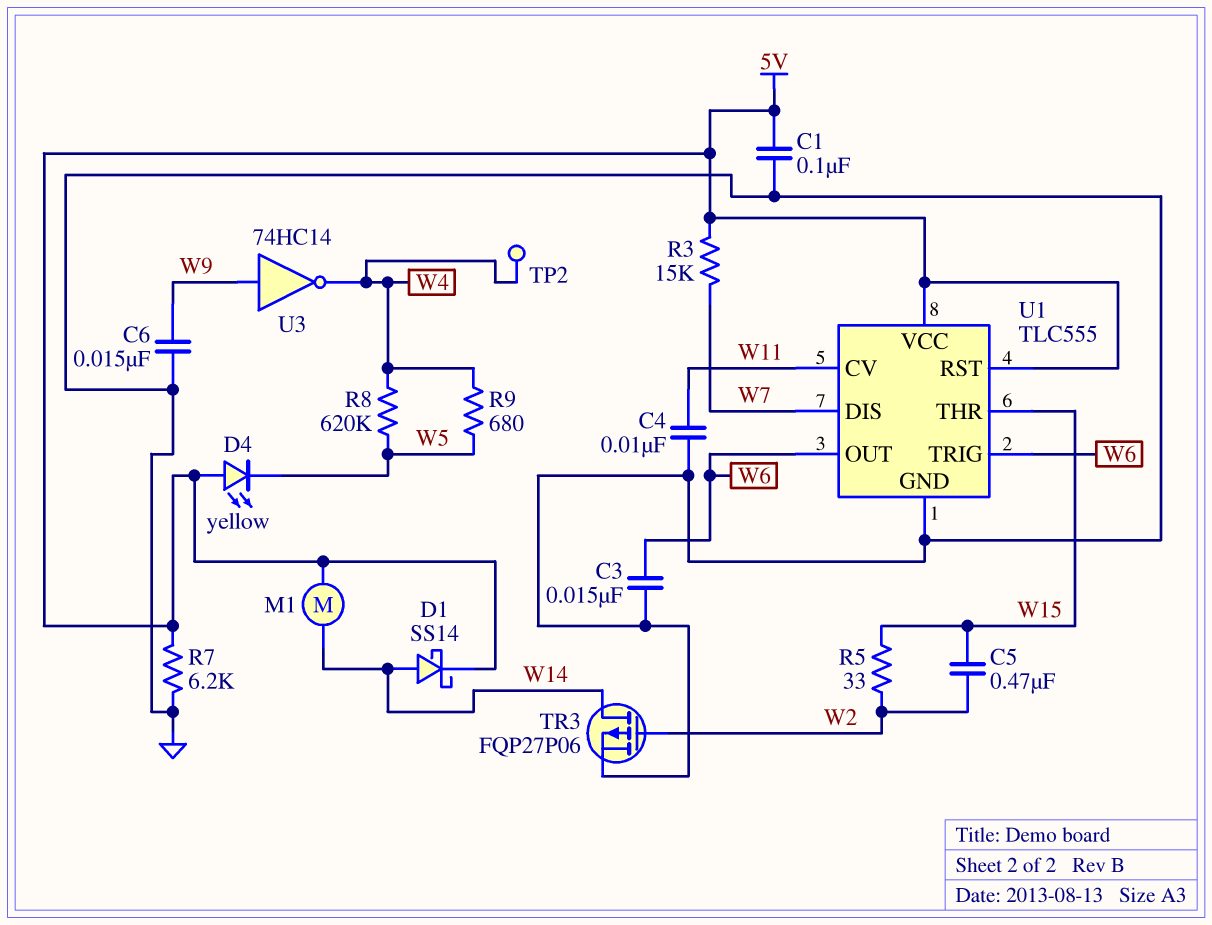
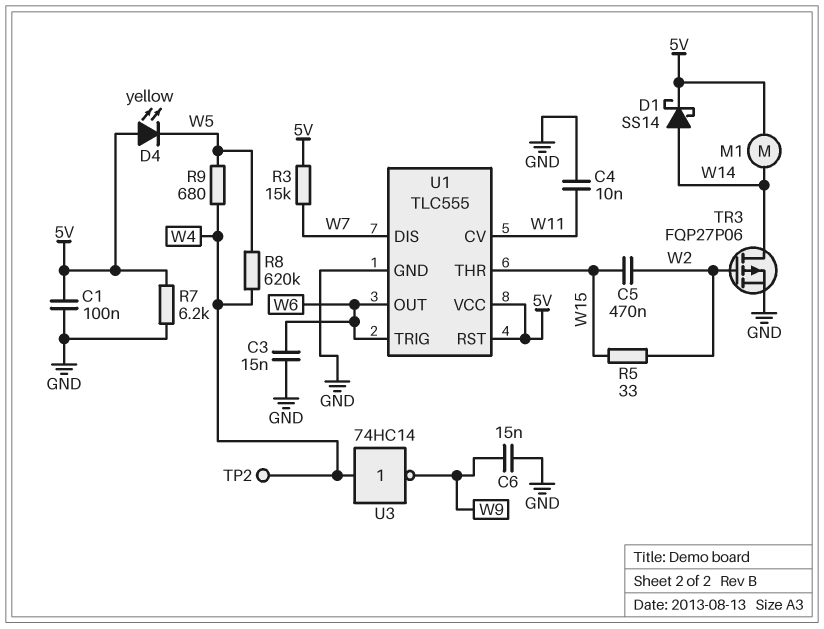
U3: NOT 74HC14 (in W9, out W4) -> NOT 74HC14 (in W4, out W9)

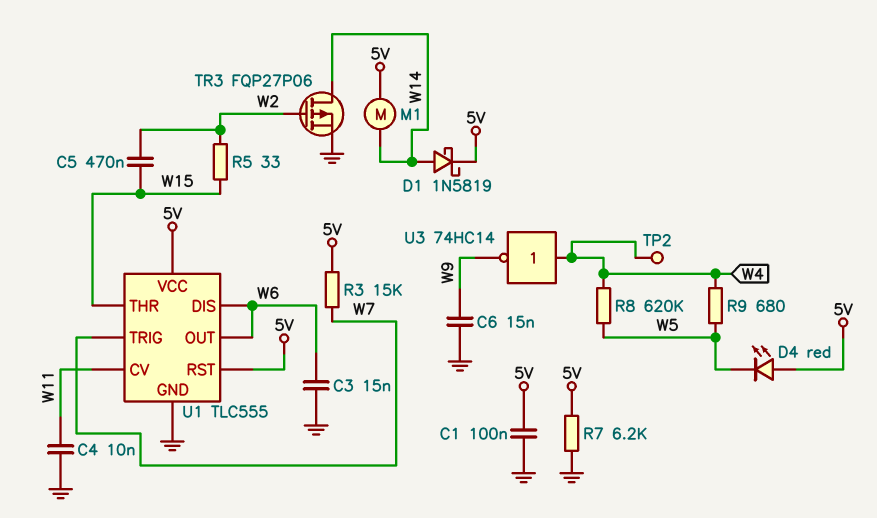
D1: schottky SS14 (A W14, K 5V) -> schottky 1N5819 (A W14, K 5V)
D4: LED yellow (A 5V, K W5) -> LED red (A 5V, K W5)
U1 pin DIS: W7 -> W6
U1 pin TRIG: W6 -> W7

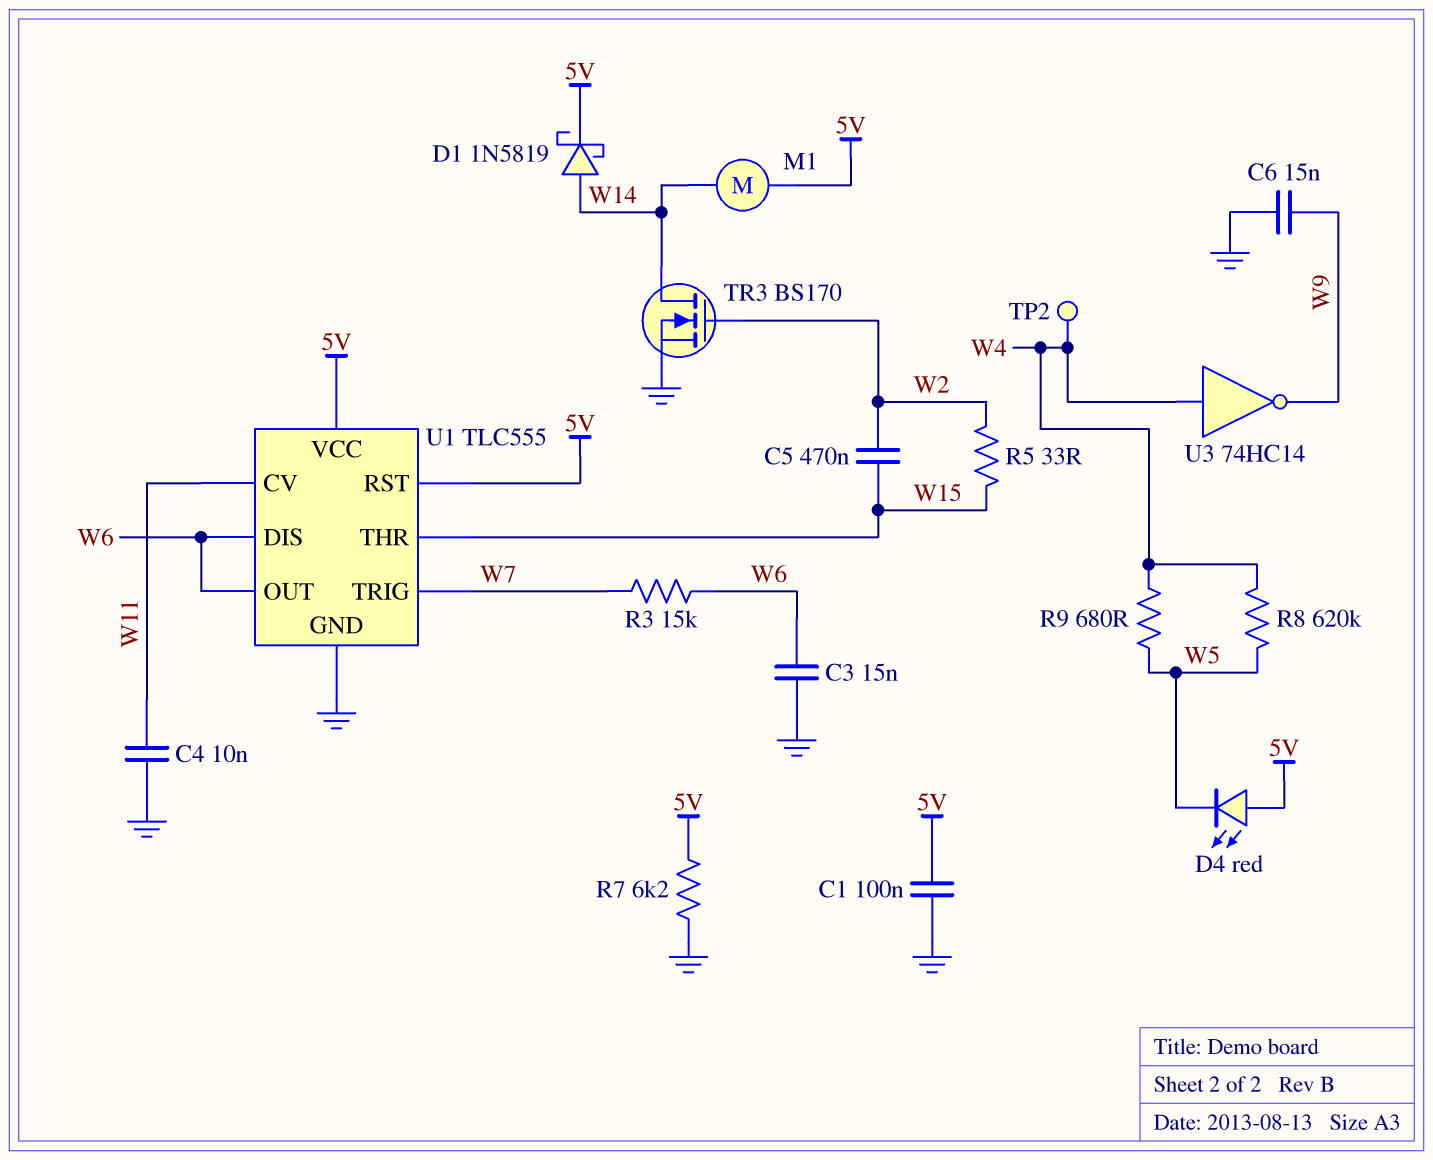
R3: 15k (5V, W7) -> 15k (W6, W7)
TR3: PMOS FQP27P06 (G W2, D W14, S GND) -> NMOS BS170 (G W2, D W14, S GND)

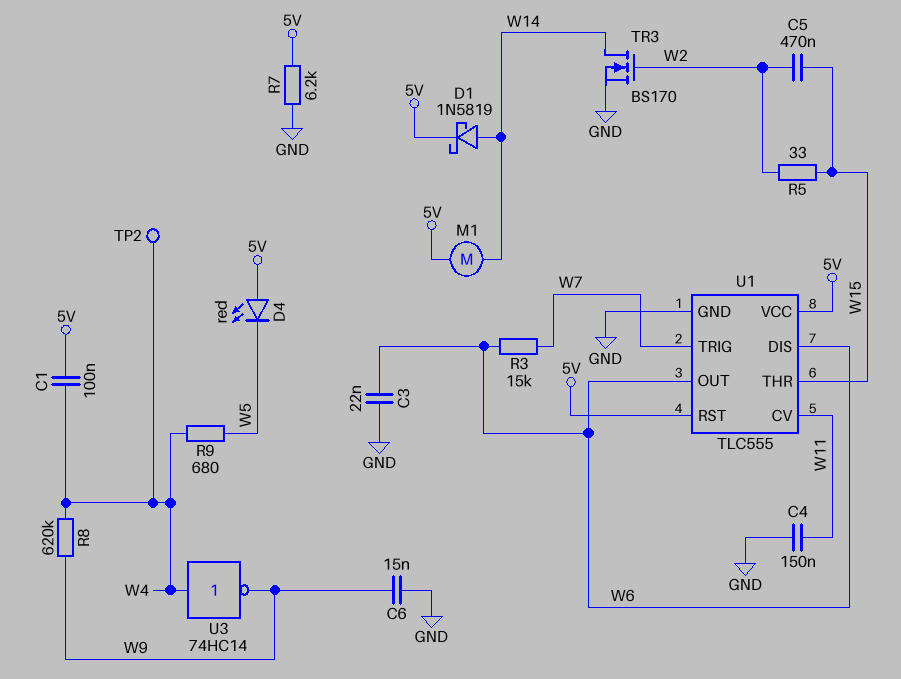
C1: 100nF (5V, GND) -> 100nF (5V, W4)
C3: 15nF (GND, W6) -> 22nF (GND, W6)
C4: 10nF (GND, W11) -> 150nF (GND, W11)
R8: 620k (W4, W5) -> 620k (W4, W9)

